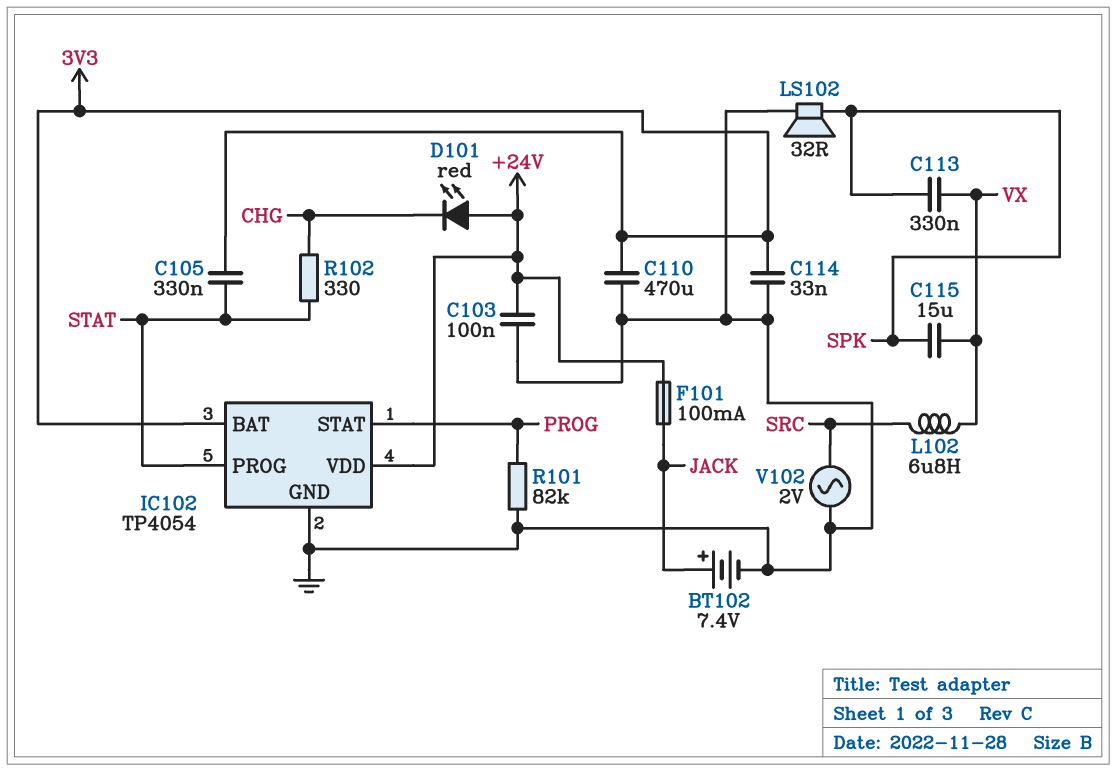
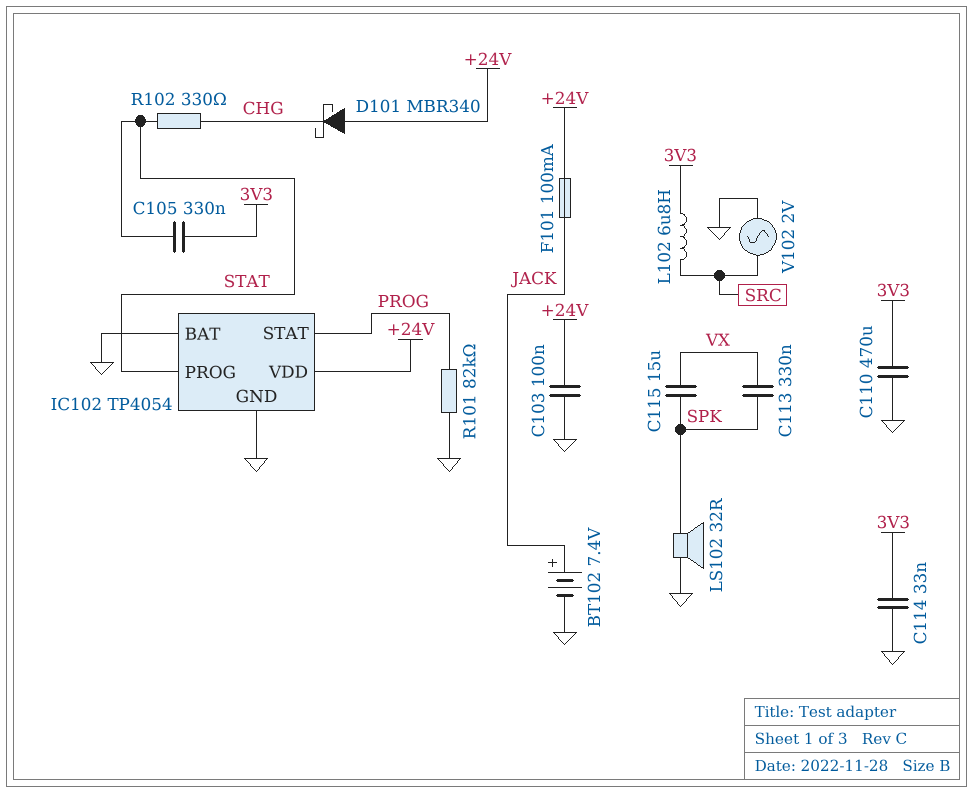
D101: LED red (A +24V, K CHG) -> schottky MBR340 (A +24V, K CHG)
IC102 pin BAT: 3V3 -> GND
L102: 6.8uH (SRC, VX) -> 6.8uH (3V3, SRC)

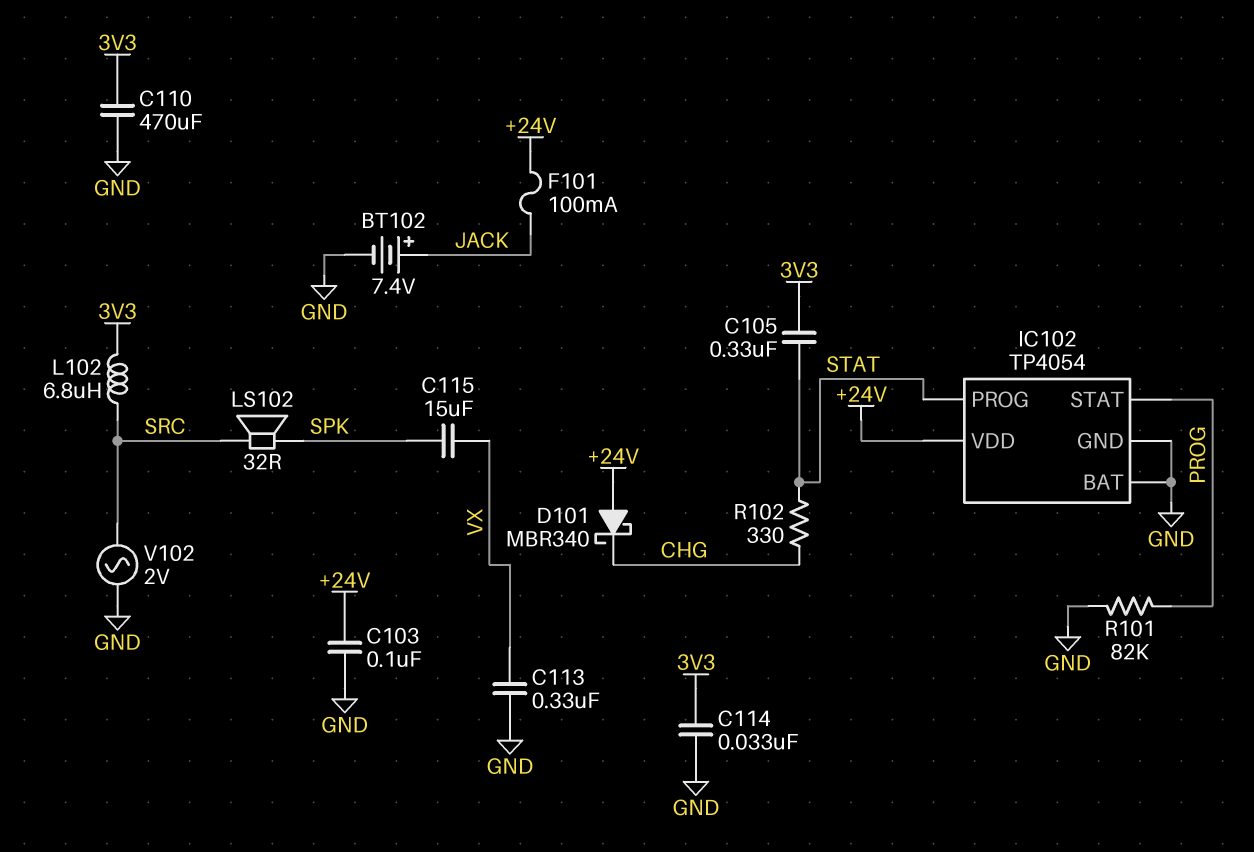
C113: 330nF (SPK, VX) -> 330nF (GND, VX)
LS102: speaker 32R (GND, SPK) -> speaker 32R (SPK, SRC)

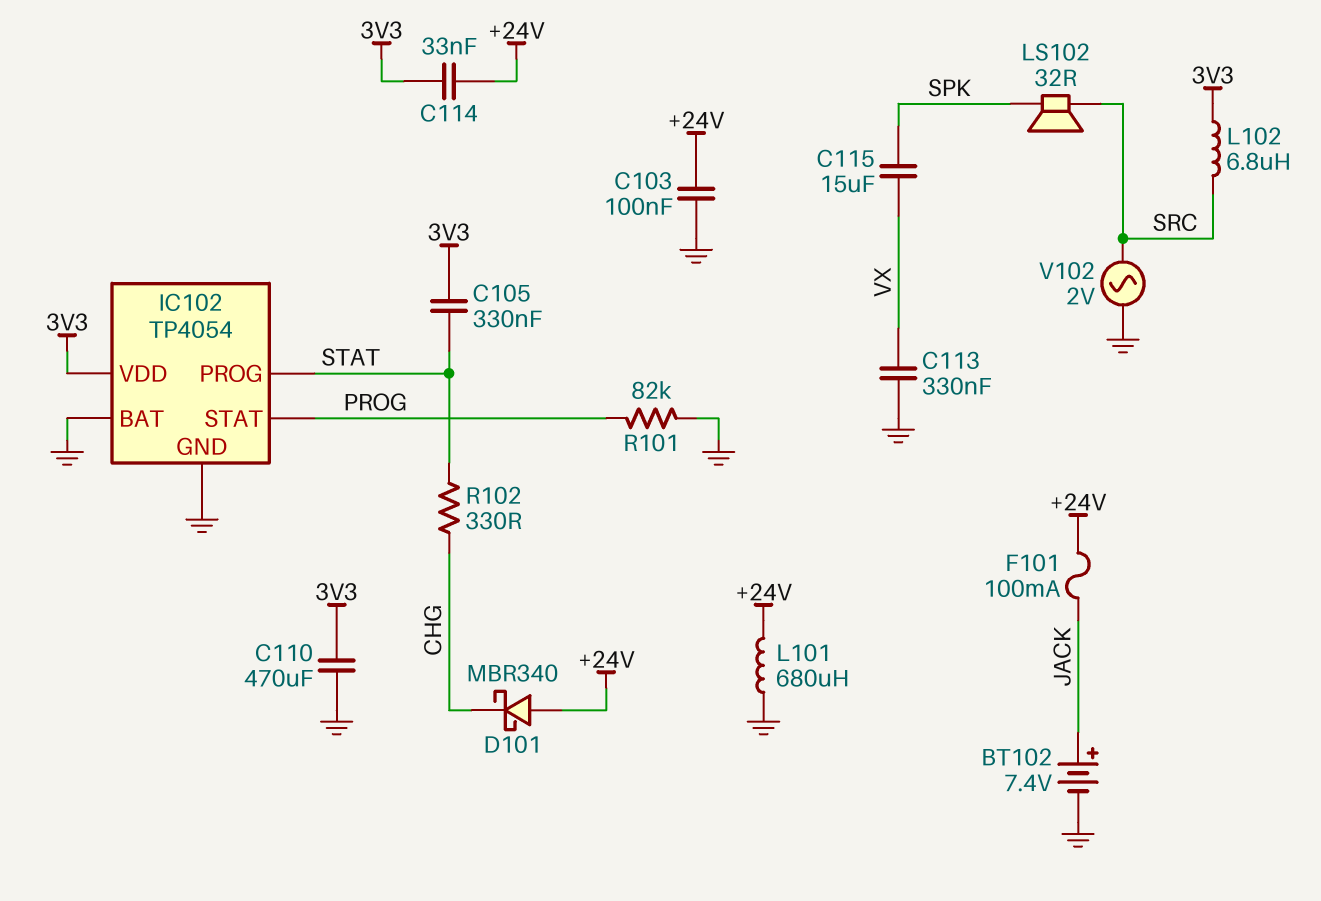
C114: 33nF (3V3, GND) -> 33nF (+24V, 3V3)
IC102 pin VDD: +24V -> 3V3
L101: none -> 680uH (+24V, GND)

